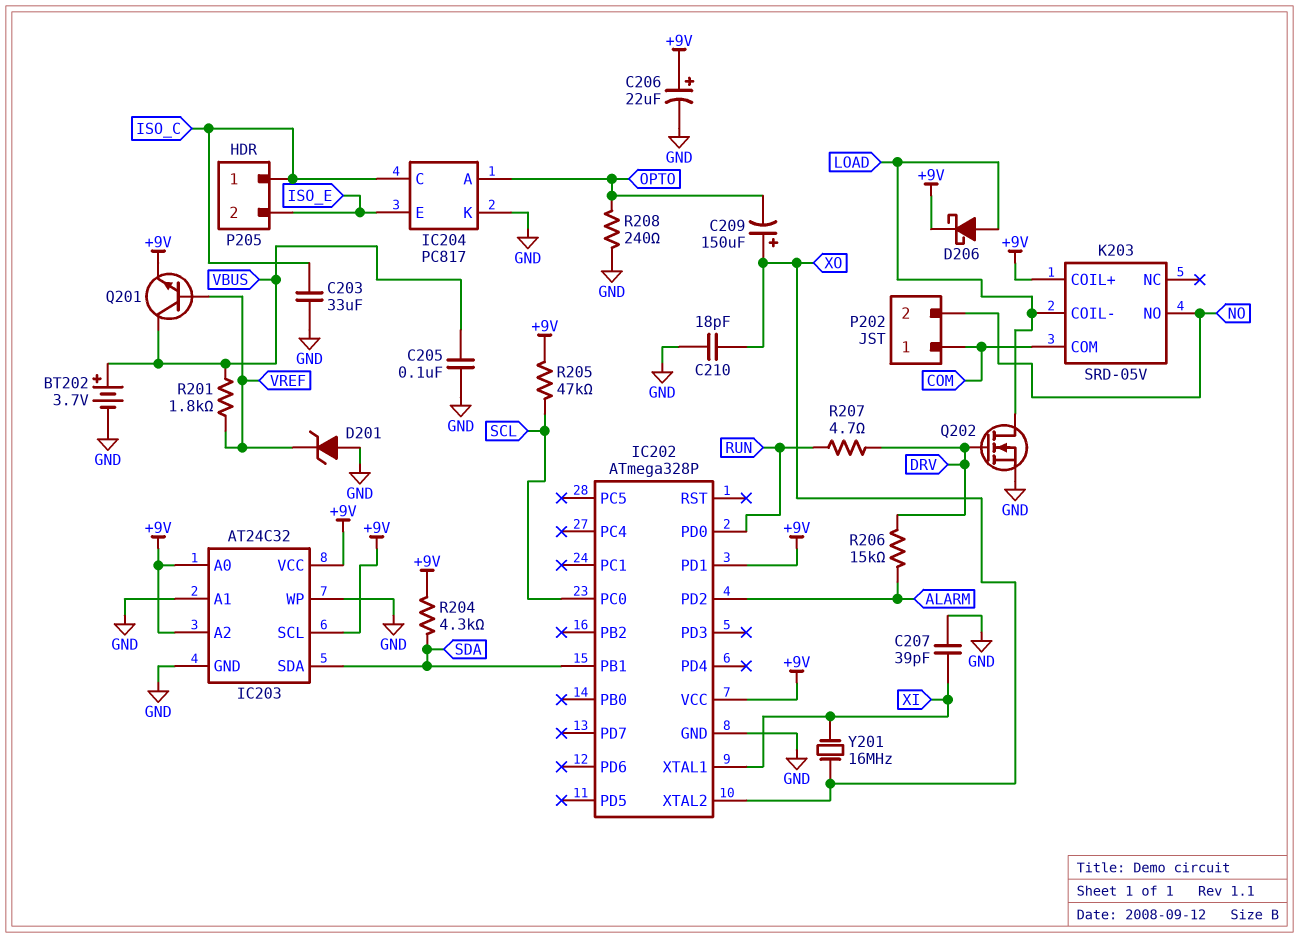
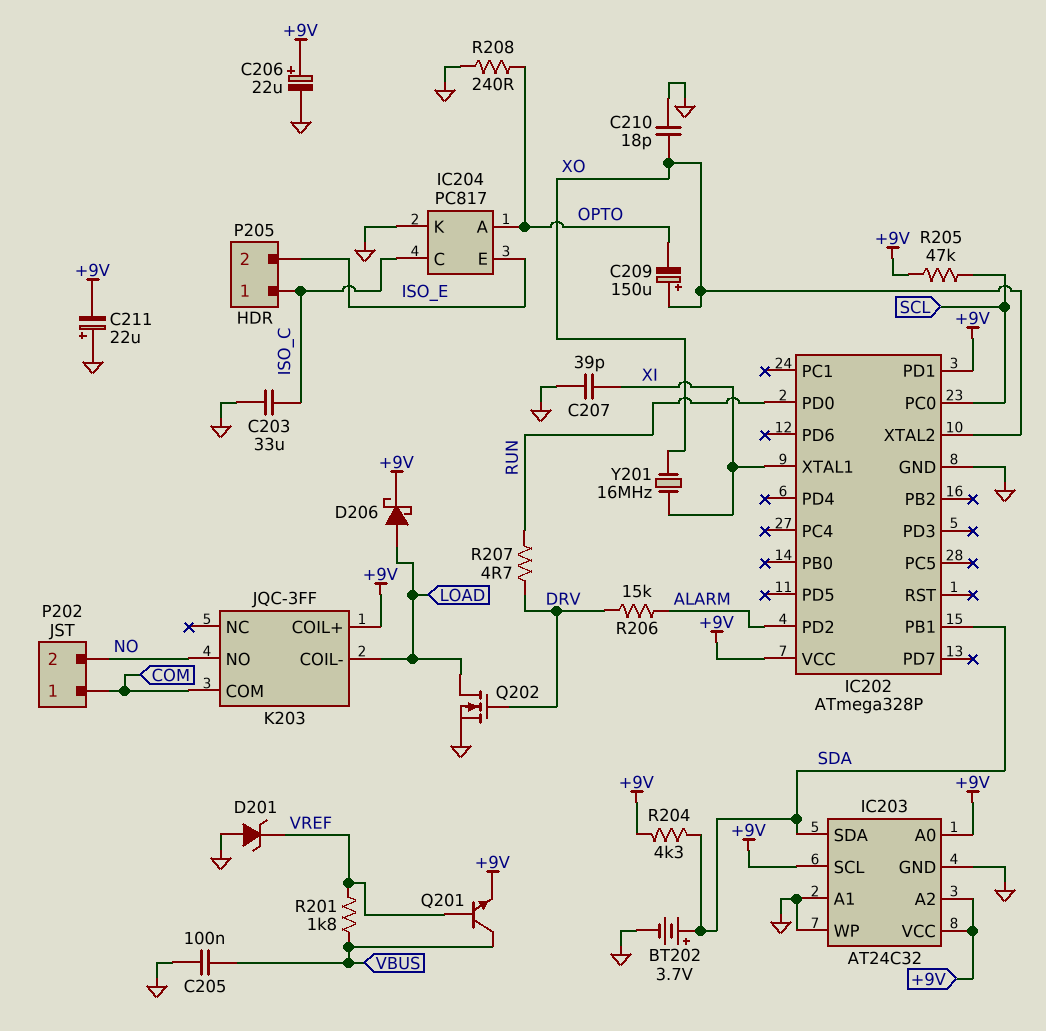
BT202: 3.7V (plus VBUS, minus GND) -> 3.7V (plus SDA, minus GND)
C211: none -> 22uF (plus GND, minus +9V)
K203: SRD-05V -> JQC-3FF

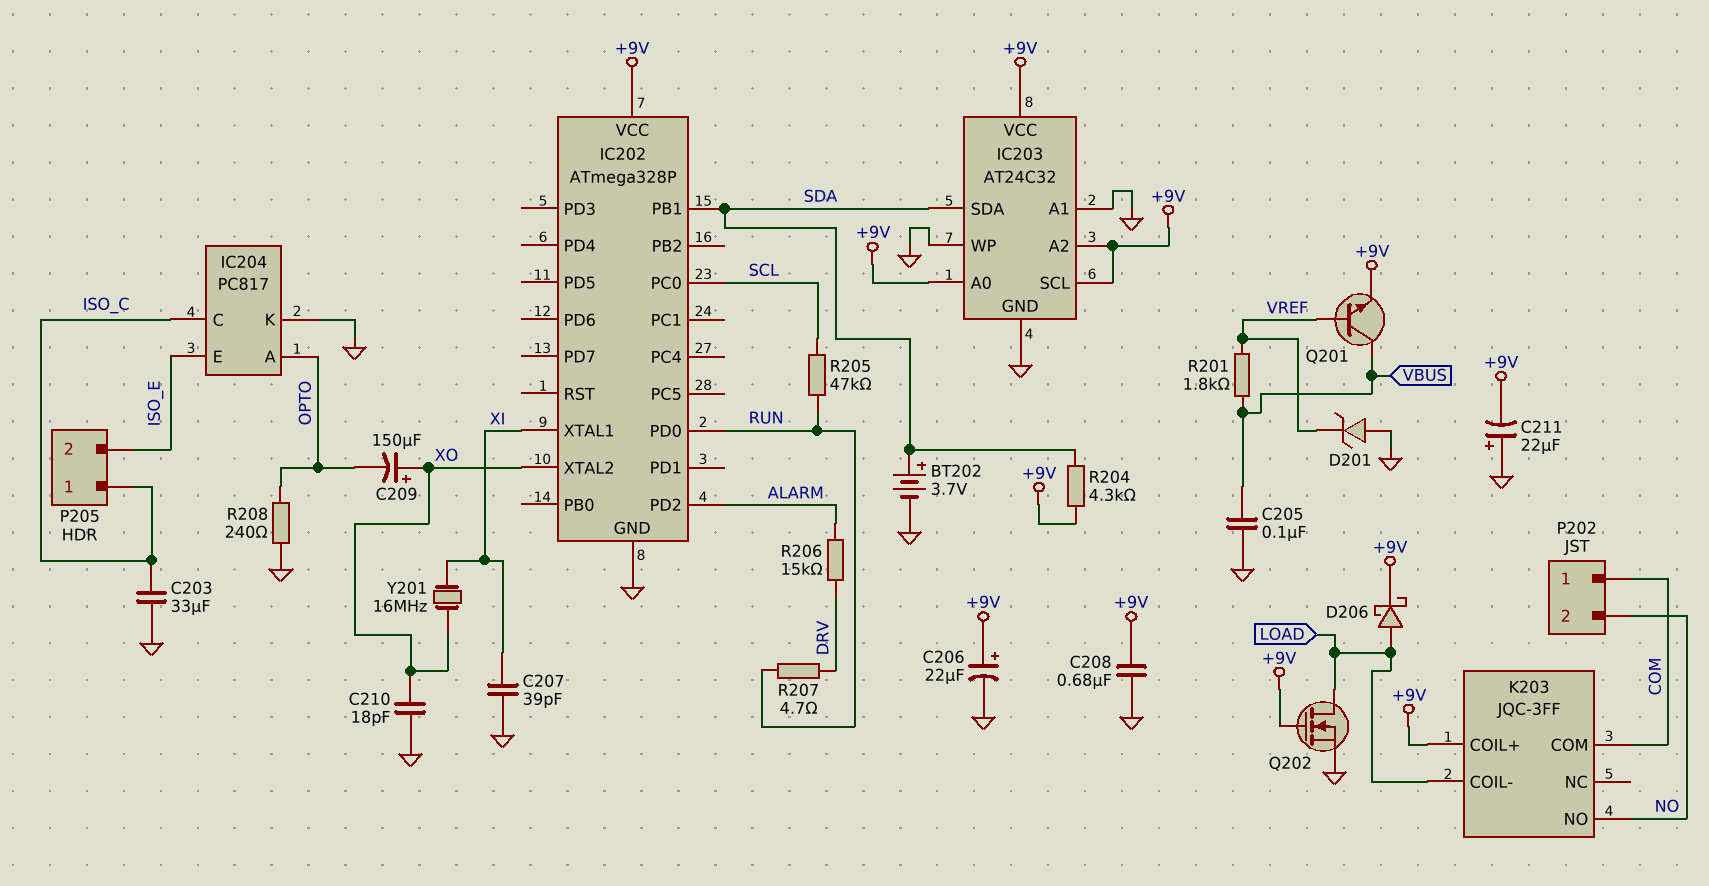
C208: none -> 680nF (+9V, GND)
IC202 pin PD1: +9V -> none
Q202: NMOS (G DRV, D LOAD, S GND) -> NMOS (G +9V, D LOAD, S GND)
R205: 47k (+9V, SCL) -> 47k (RUN, SCL)

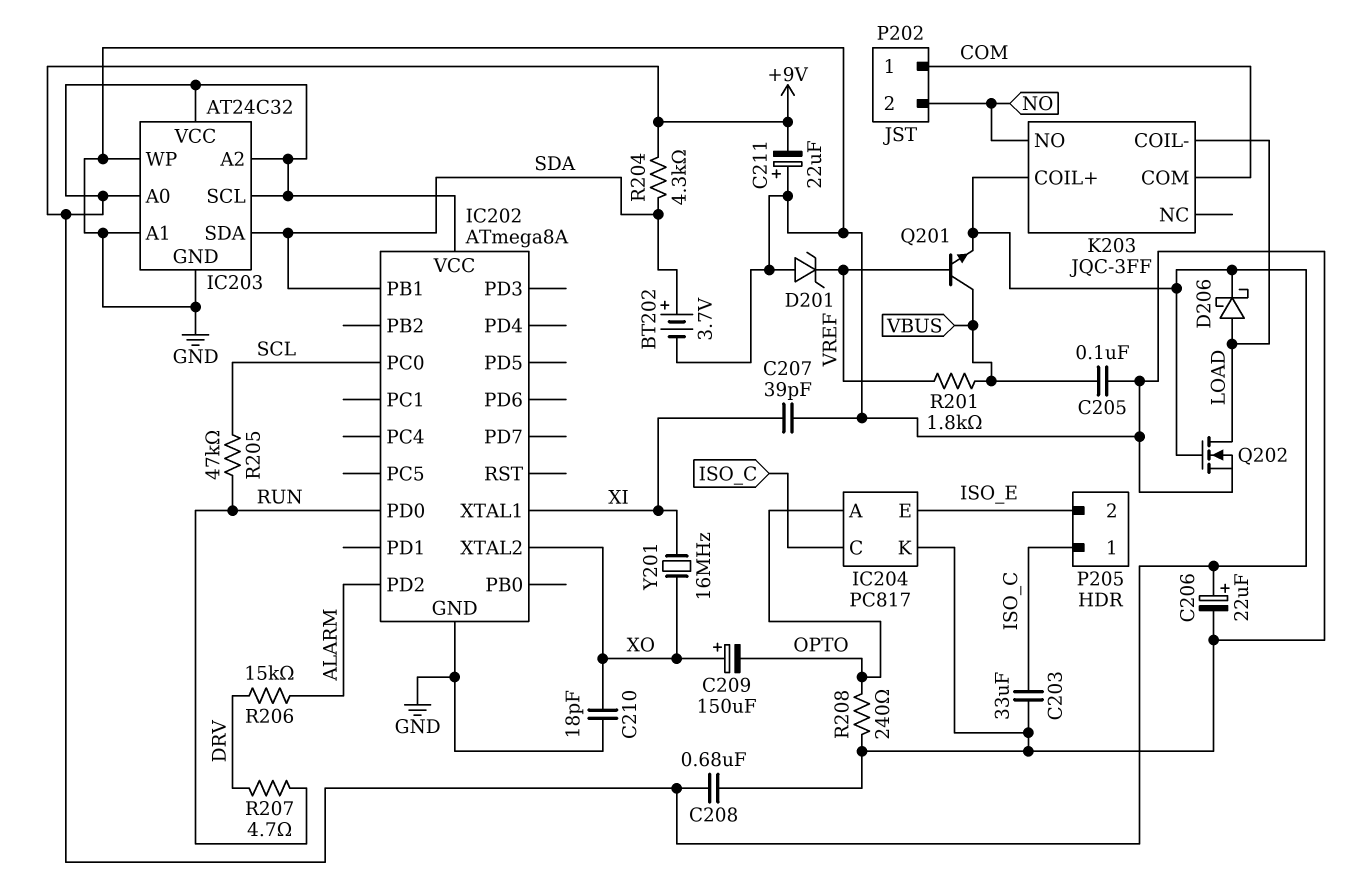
IC202: ATmega328P -> ATmega8A

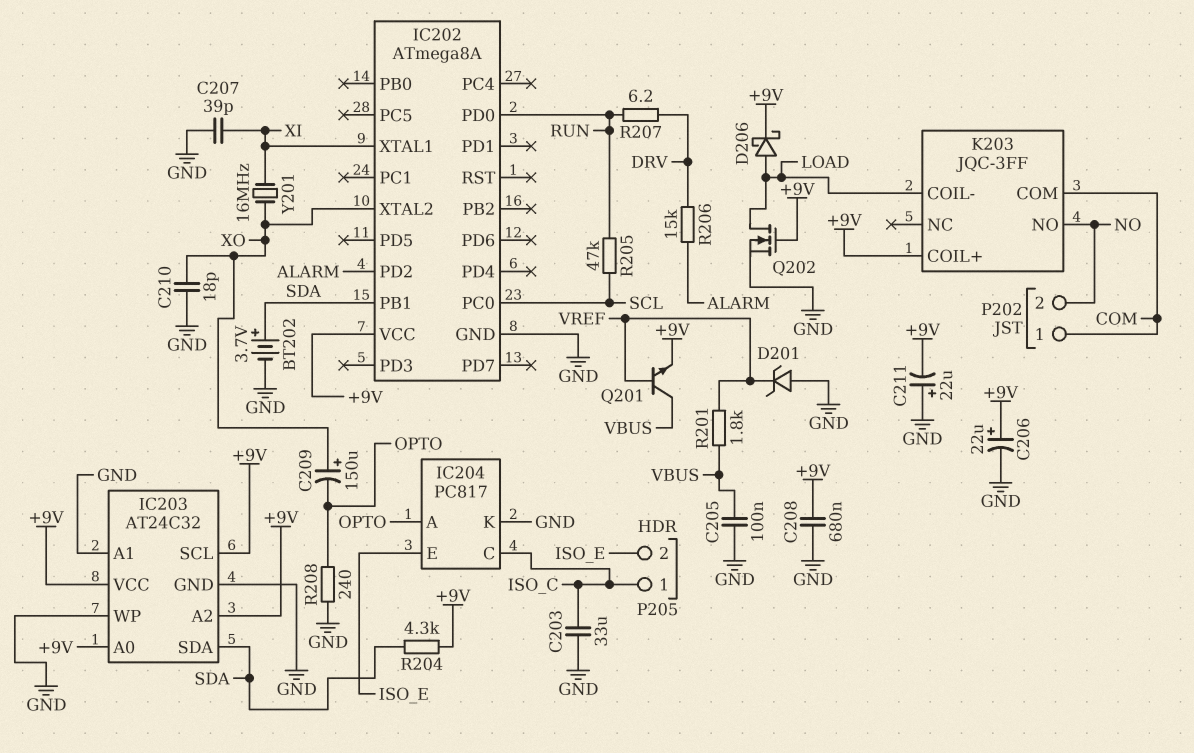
R207: 4.7 (DRV, RUN) -> 6.2 (DRV, RUN)

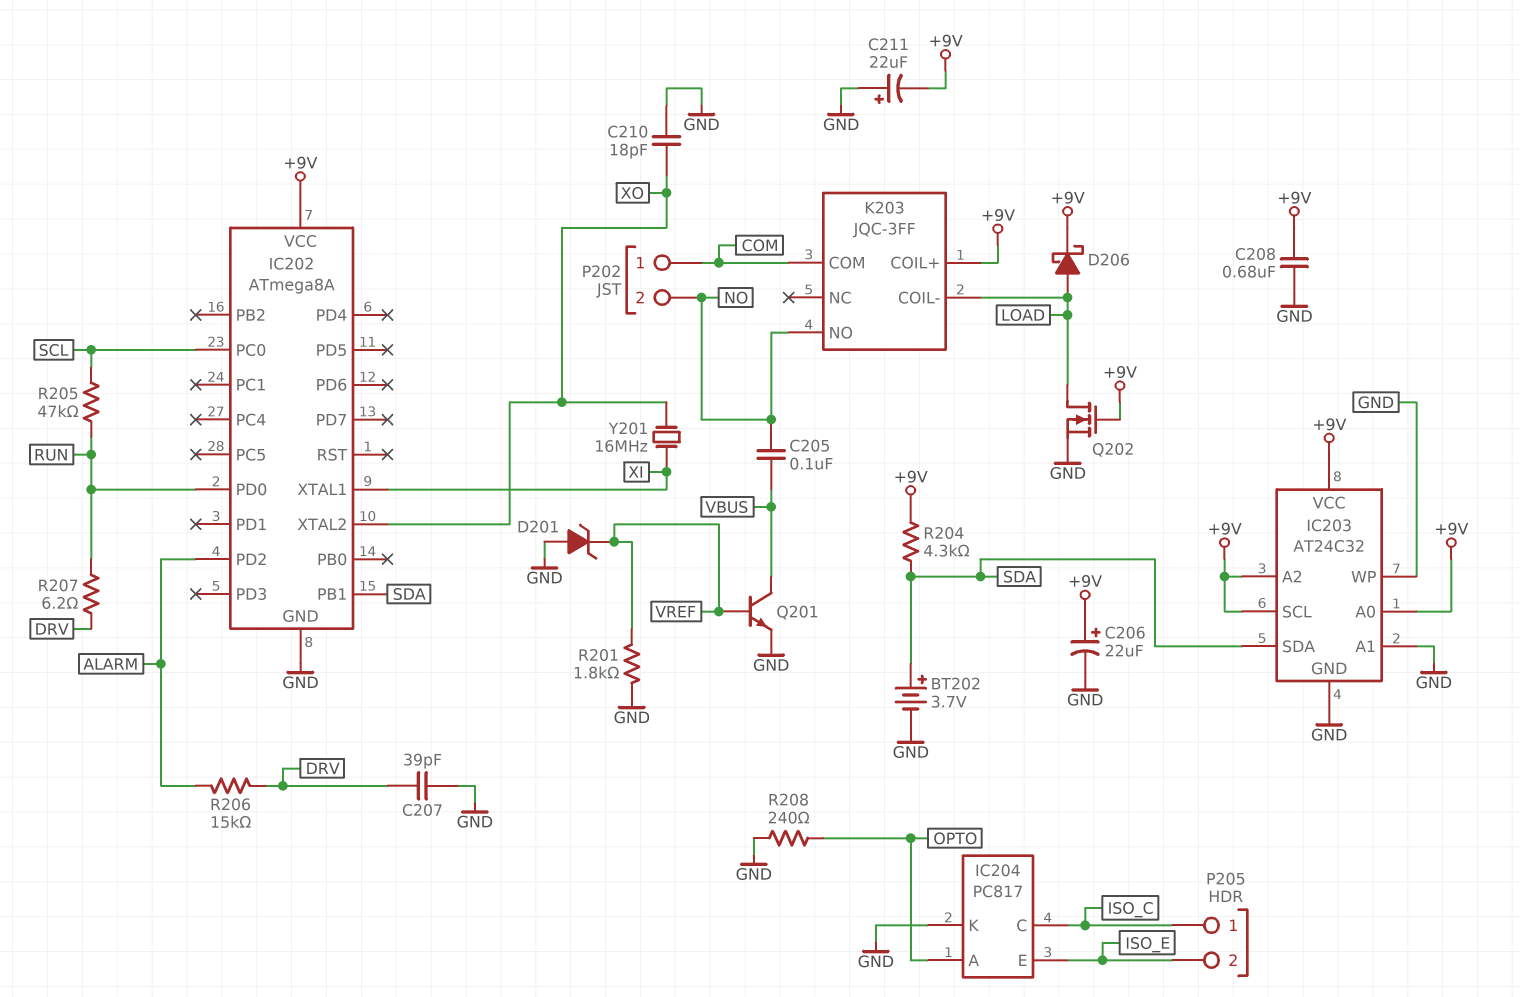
C203: 33uF (GND, ISO_C) -> none
C205: 100nF (GND, VBUS) -> 100nF (NO, VBUS)
C207: 39pF (GND, XI) -> 39pF (DRV, GND)
C209: 150uF (plus XO, minus OPTO) -> none
Q201: NPN (B VREF, C VBUS, E +9V) -> NPN (B VREF, C VBUS, E GND)
R201: 1.8k (VBUS, VREF) -> 1.8k (GND, VREF)

